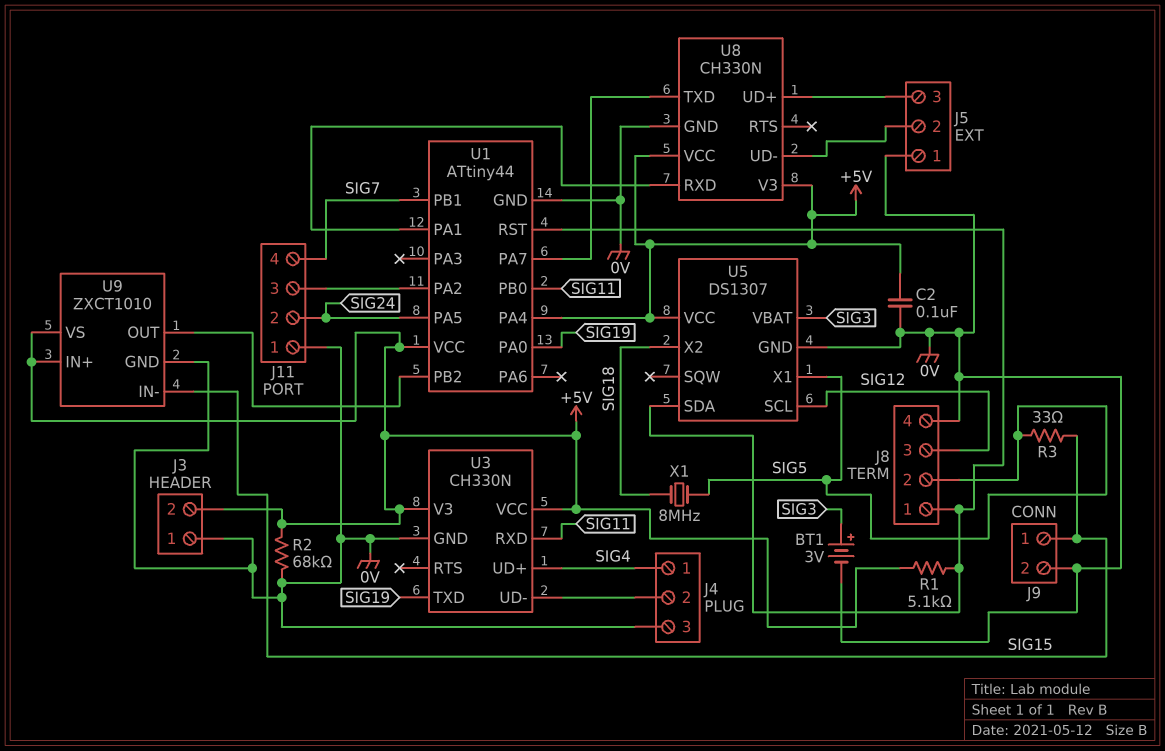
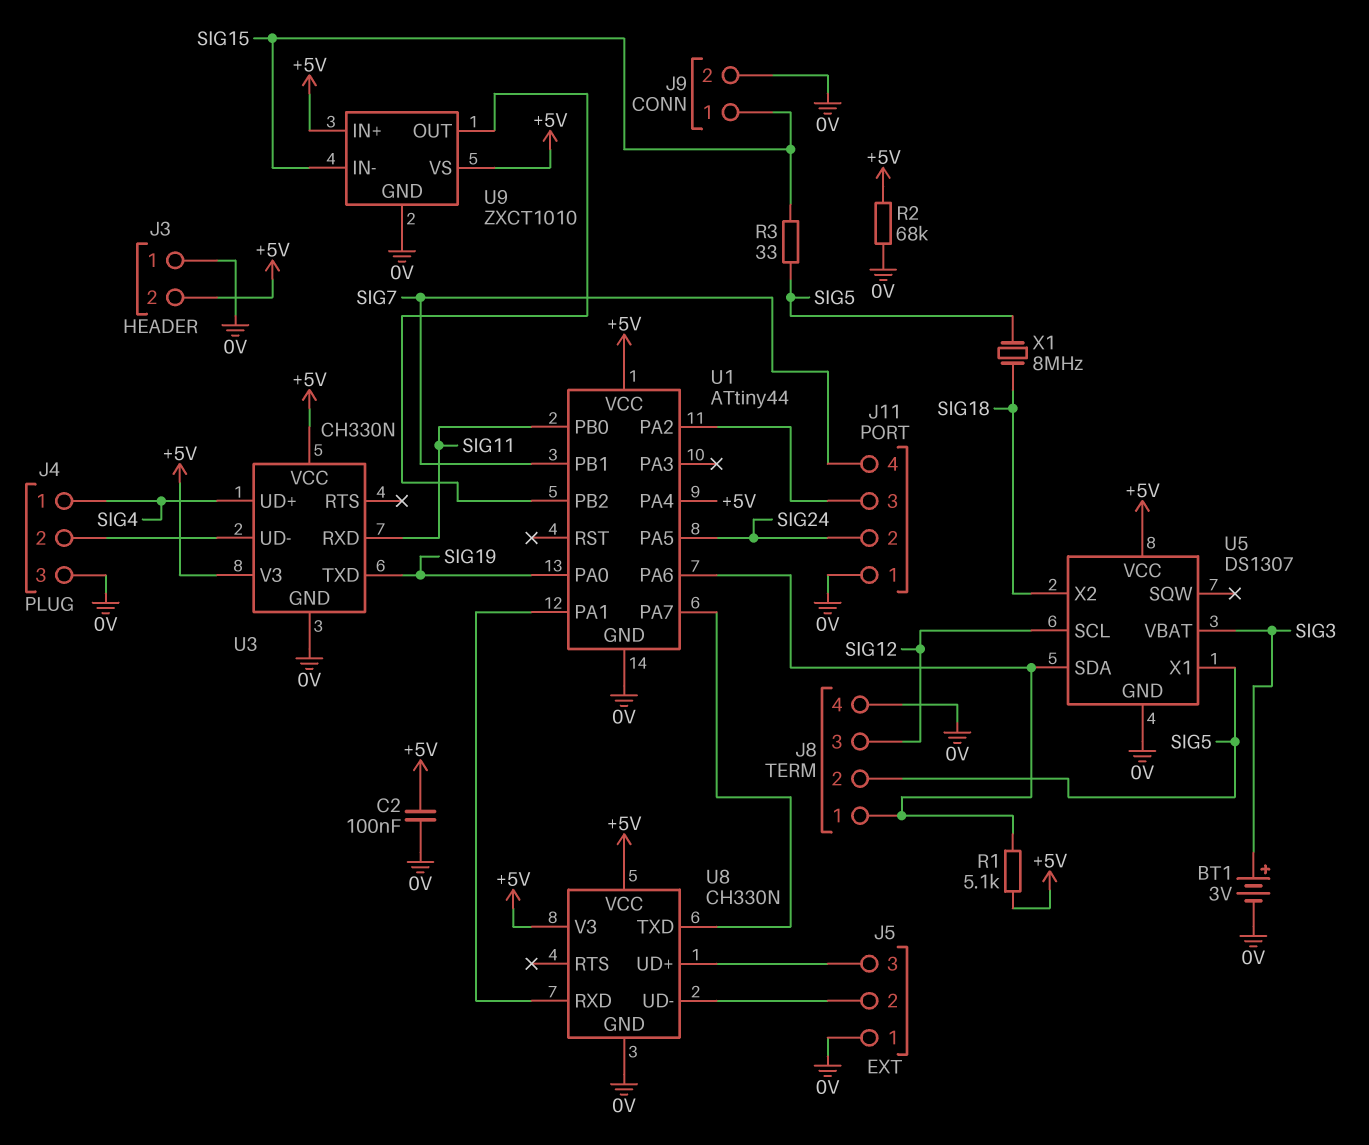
U1 pin PA6: none -> J8/1
U1 pin RST: J8/1 -> none

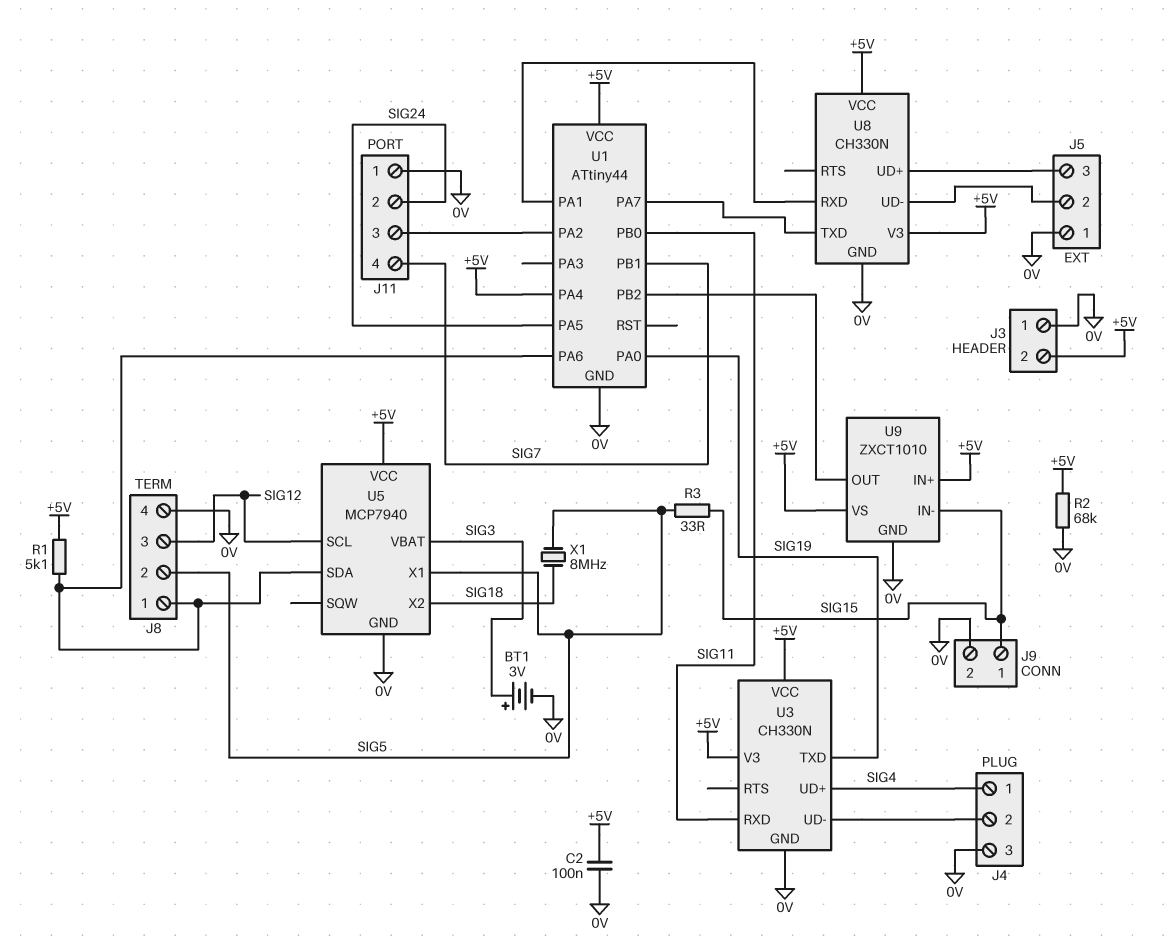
U5: DS1307 -> MCP7940

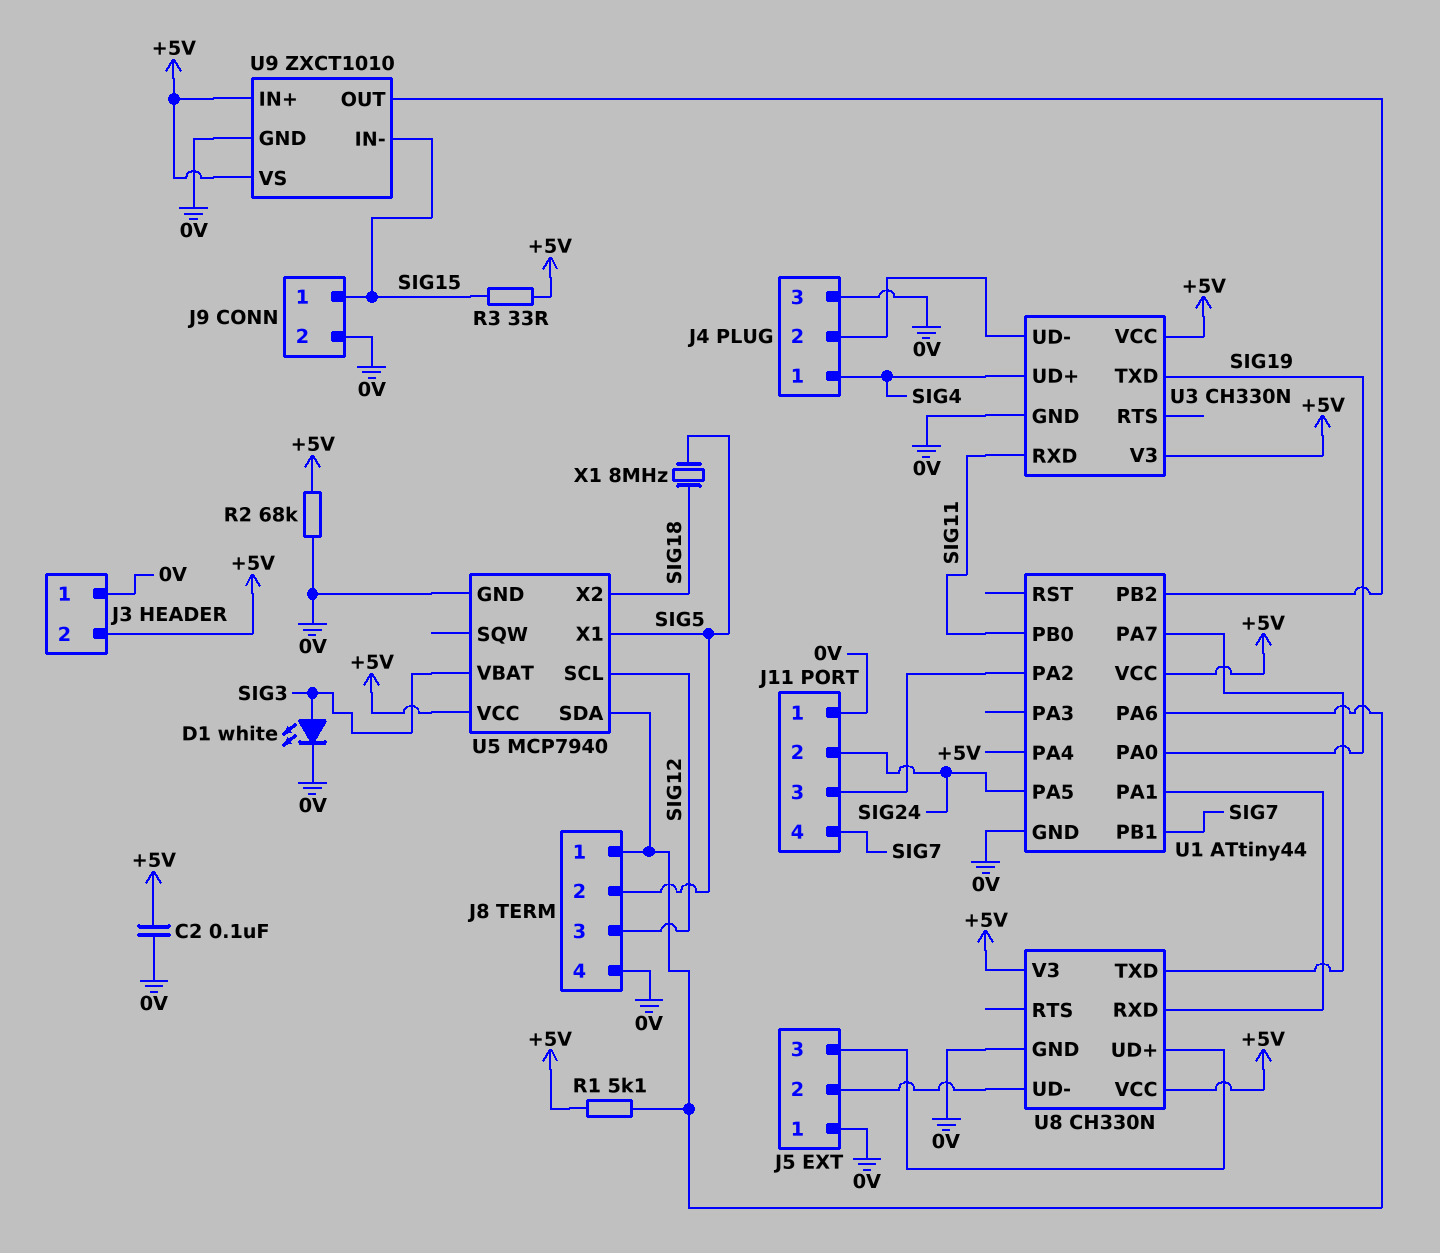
BT1: 3V (plus SIG3, minus 0V) -> none
D1: none -> LED white (A SIG3, K 0V)
R3: 33 (SIG5, SIG15) -> 33 (+5V, SIG15)

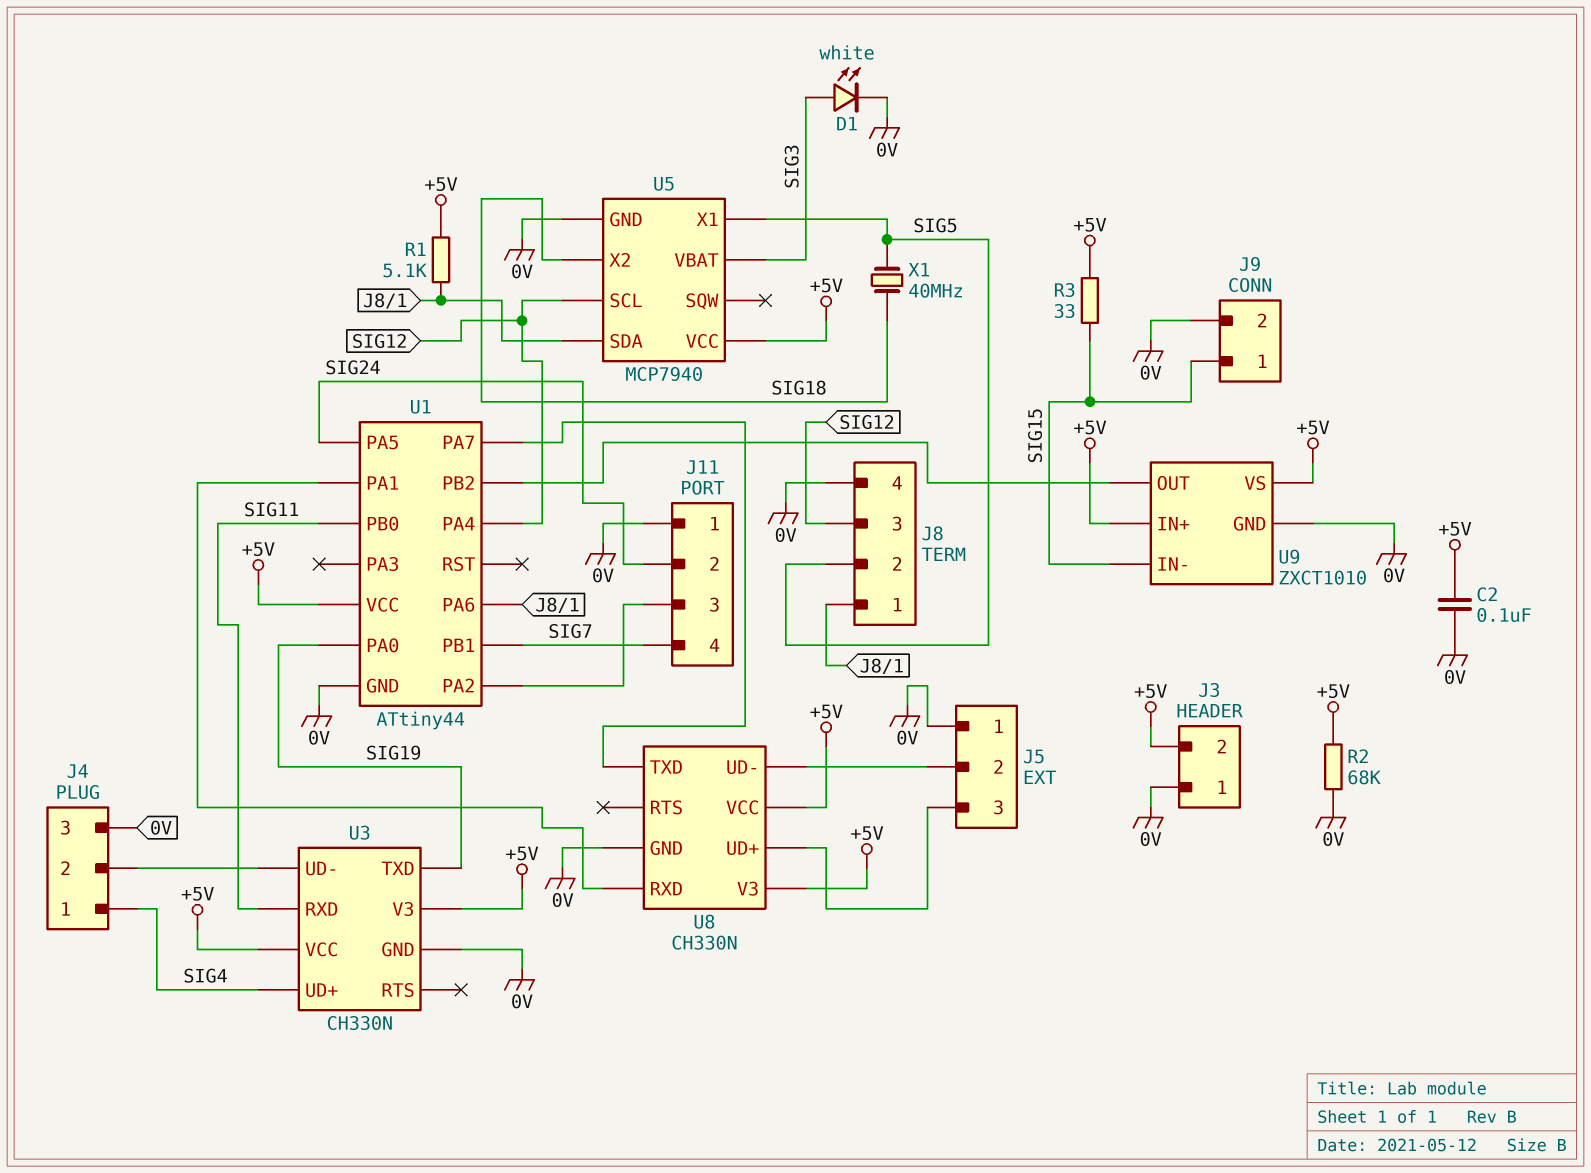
U1 pin PA4: +5V -> SIG12
X1: 8MHz (SIG5, SIG18) -> 40MHz (SIG5, SIG18)

